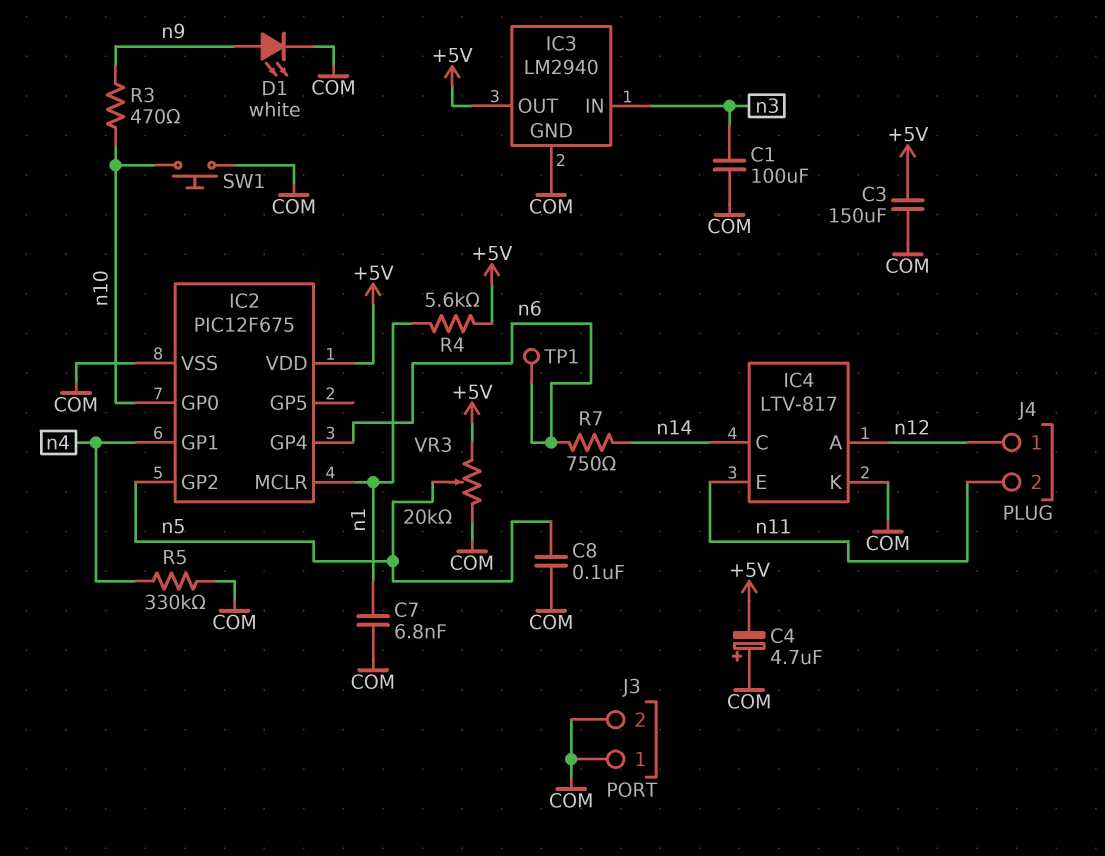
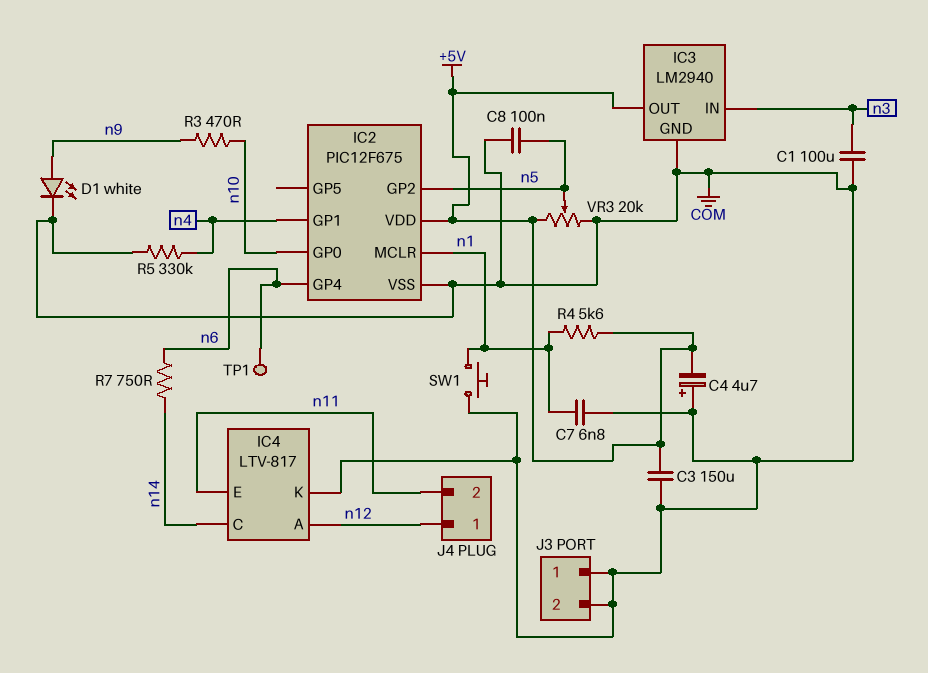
SW1: button (COM, n10) -> button (COM, n1)

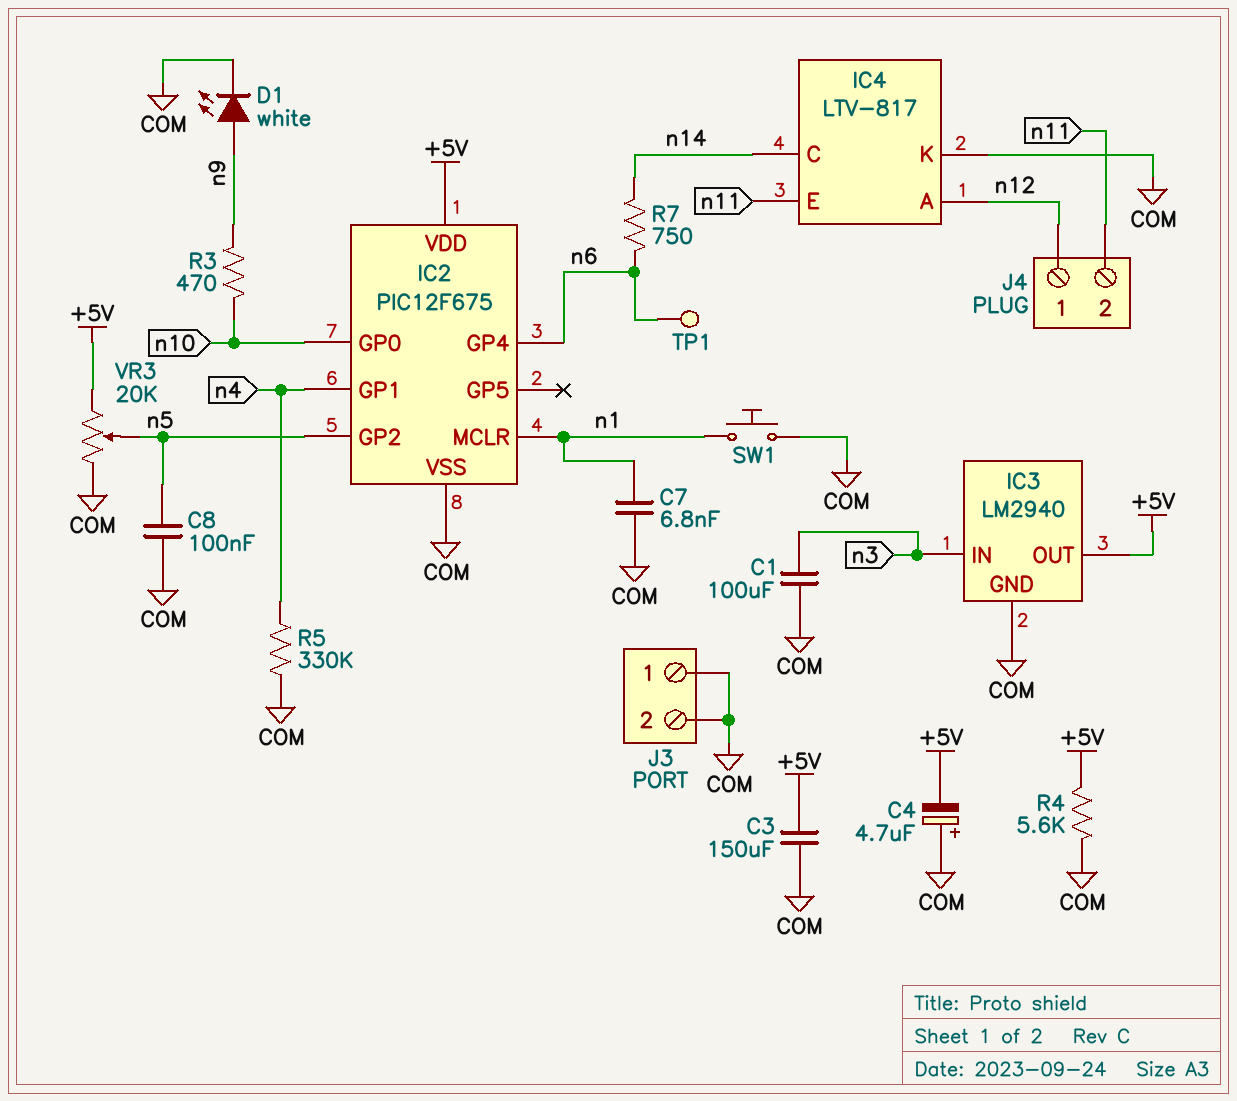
R4: 5.6k (+5V, n1) -> 5.6k (+5V, COM)

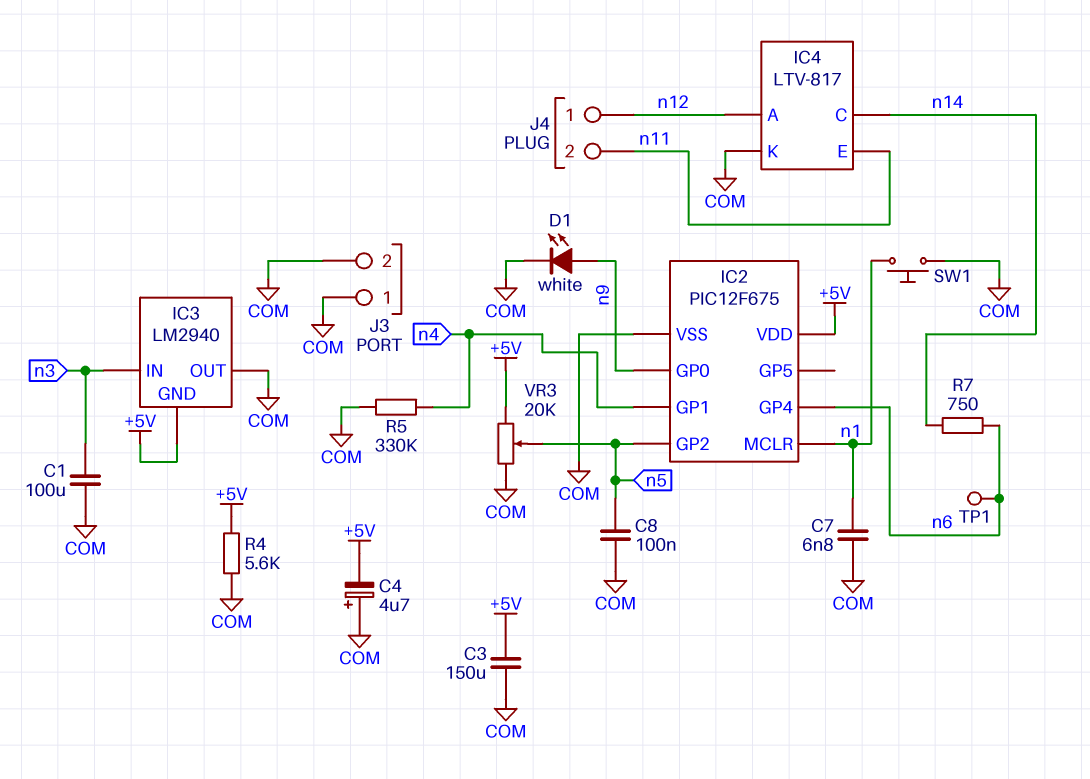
IC2 pin GP0: n10 -> n9
IC3 pin GND: COM -> +5V
IC3 pin OUT: +5V -> COM
R3: 470 (n9, n10) -> none

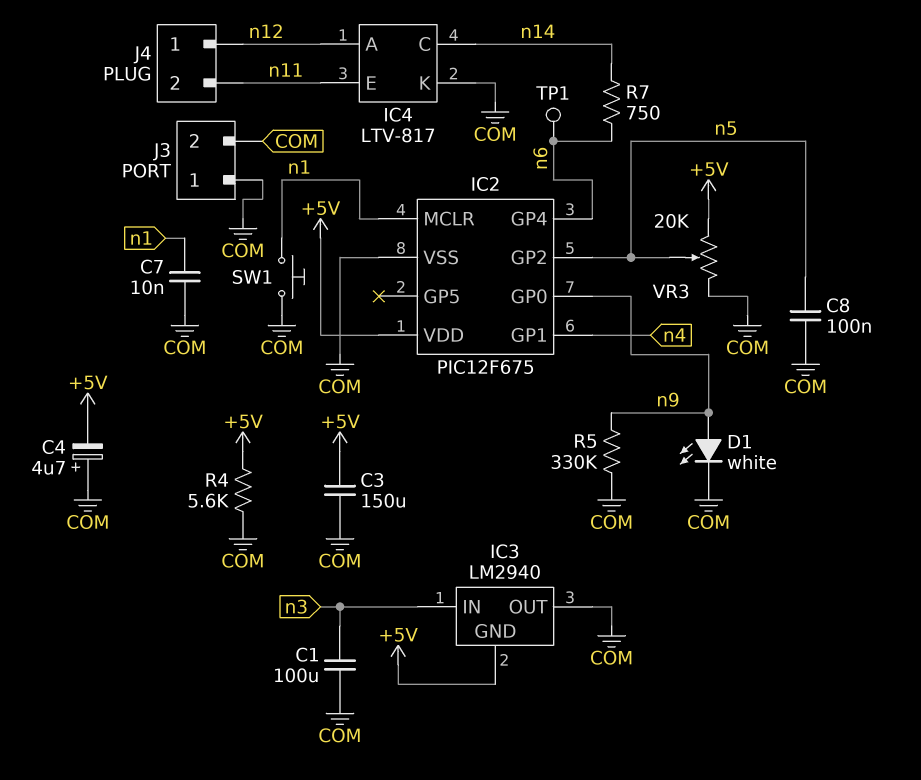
C7: 6.8nF (COM, n1) -> 10nF (COM, n1)
R5: 330k (COM, n4) -> 330k (COM, n9)

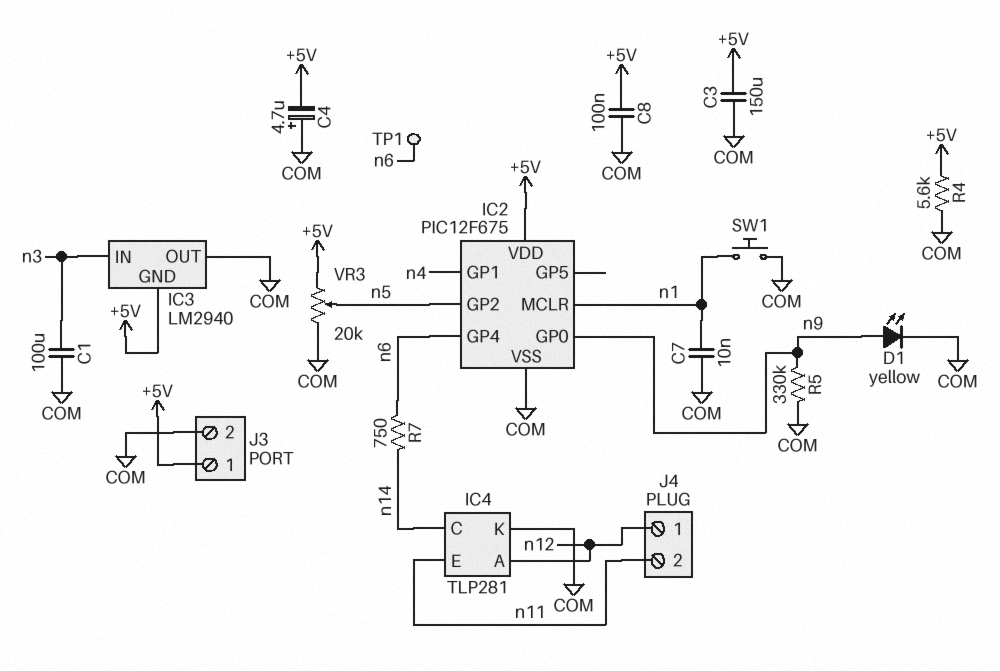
C8: 100nF (COM, n5) -> 100nF (+5V, COM)
D1: LED white (A n9, K COM) -> LED yellow (A n9, K COM)
IC4: LTV-817 -> TLP281
J3 pin 1: COM -> +5V

